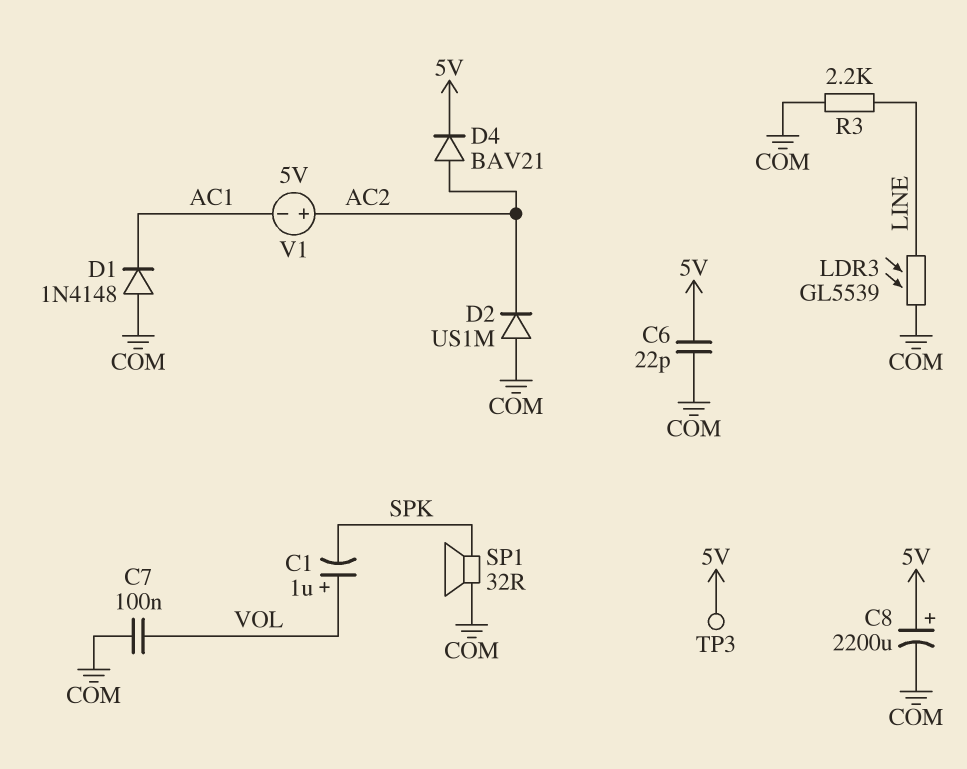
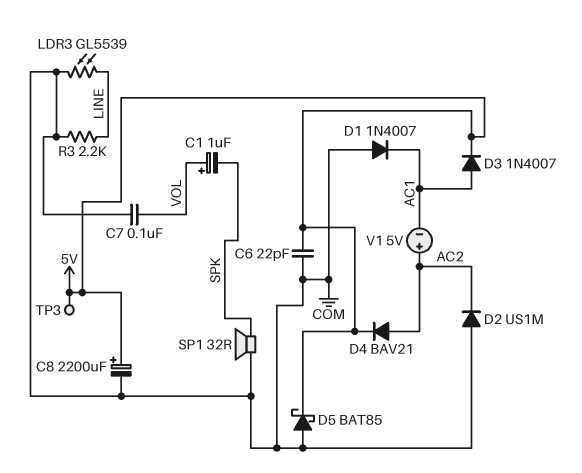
D1: diode 1N4148 (A COM, K AC1) -> diode 1N4007 (A COM, K AC1)
D3: none -> diode 1N4007 (A AC1, K 5V)
D5: none -> schottky BAT85 (A COM, K 5V)

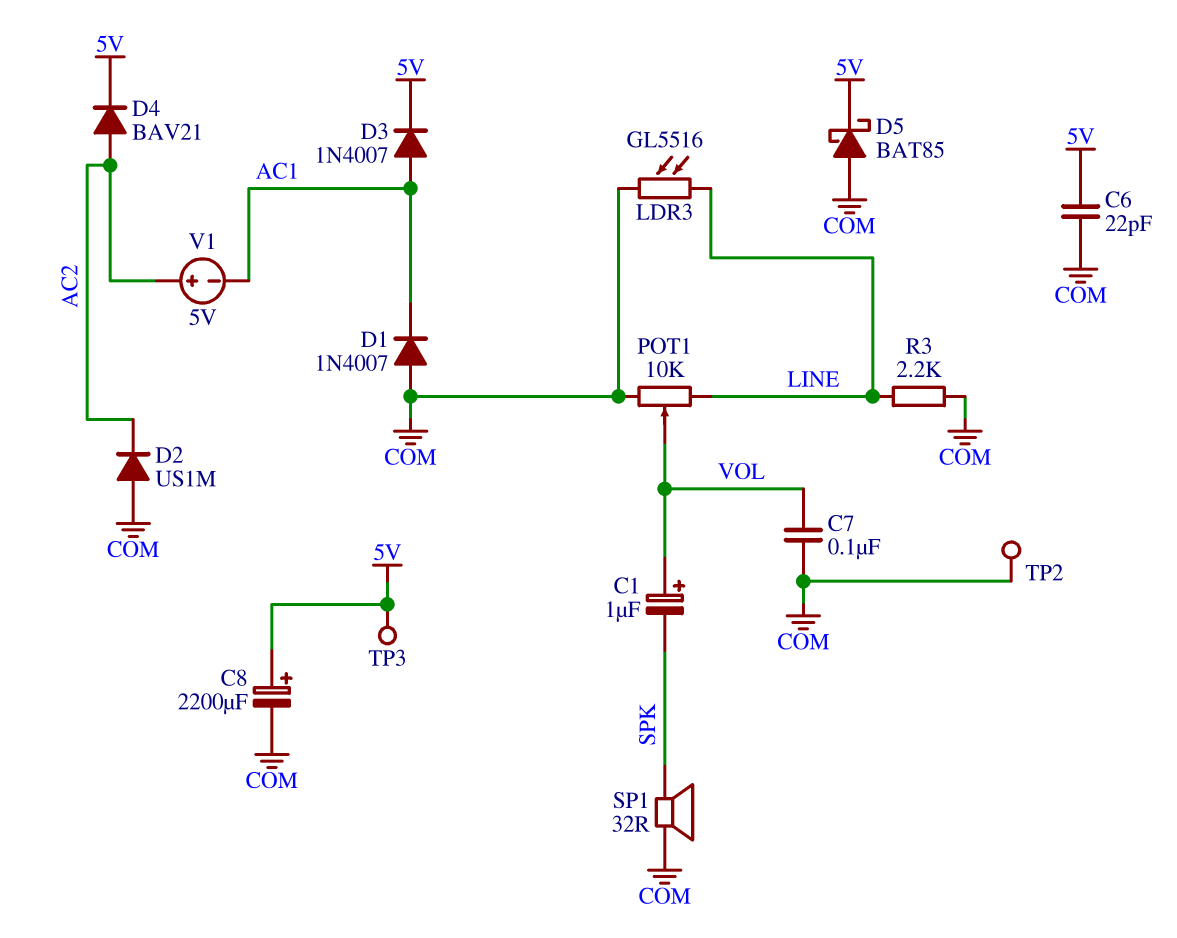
LDR3: GL5539 (COM, LINE) -> GL5516 (COM, LINE)
POT1: none -> 10k (COM, LINE, wiper VOL)
TP2: none -> test point (COM)

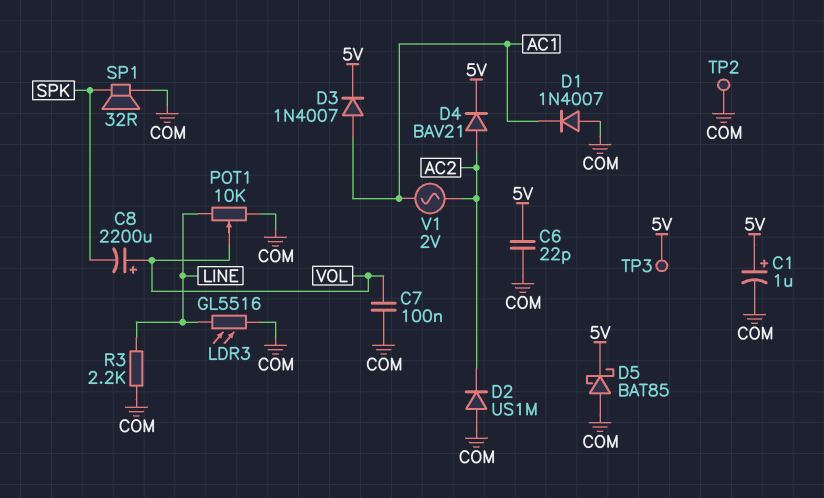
C1: 1uF (plus VOL, minus SPK) -> 1uF (plus 5V, minus COM)
C8: 2200uF (plus 5V, minus COM) -> 2200uF (plus VOL, minus SPK)
V1: 5V (plus AC2, minus AC1) -> AC 2V (AC1, AC2)

